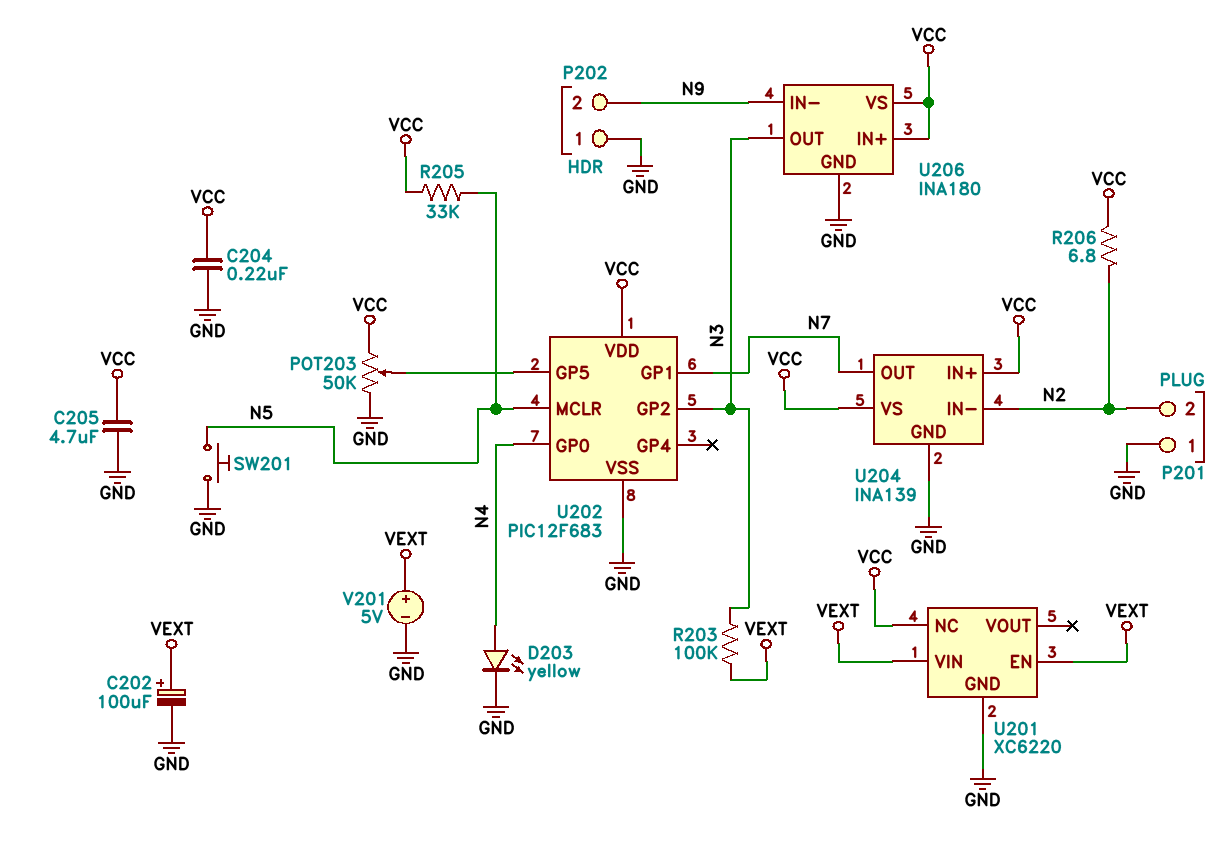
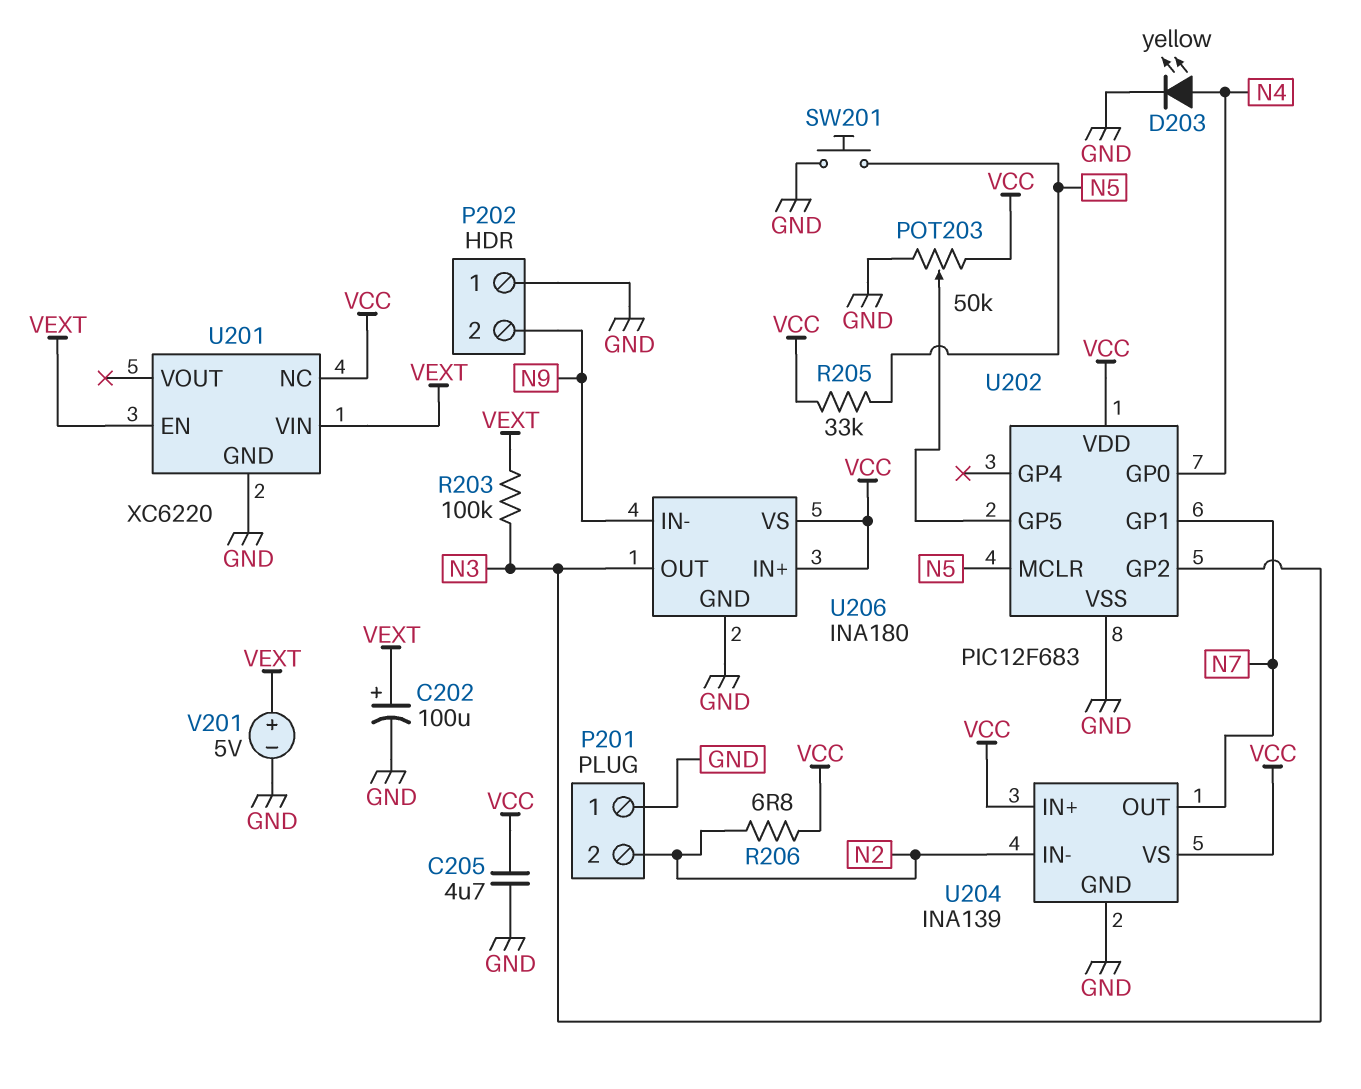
C204: 220nF (GND, VCC) -> none

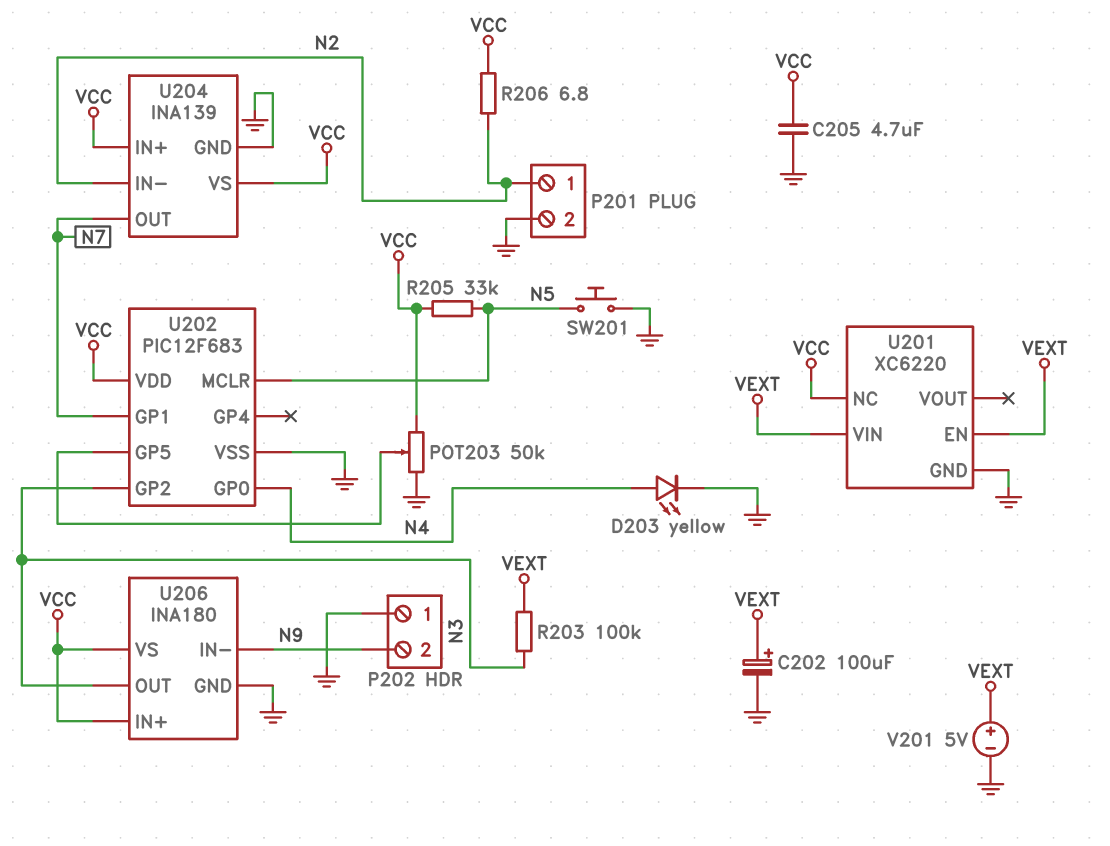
P201 pin 1: GND -> N2
P201 pin 2: N2 -> GND

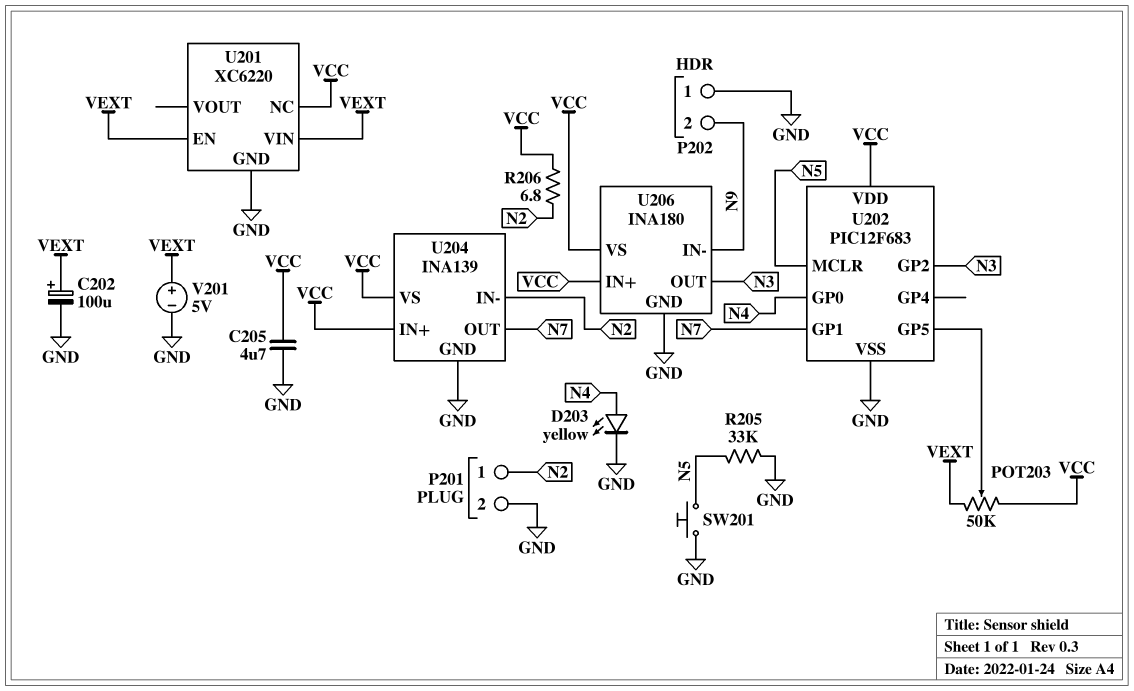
POT203: 50k (GND, VCC, wiper U202/GP5) -> 50k (VCC, VEXT, wiper U202/GP5)
R203: 100k (N3, VEXT) -> none
R205: 33k (N5, VCC) -> 33k (GND, N5)

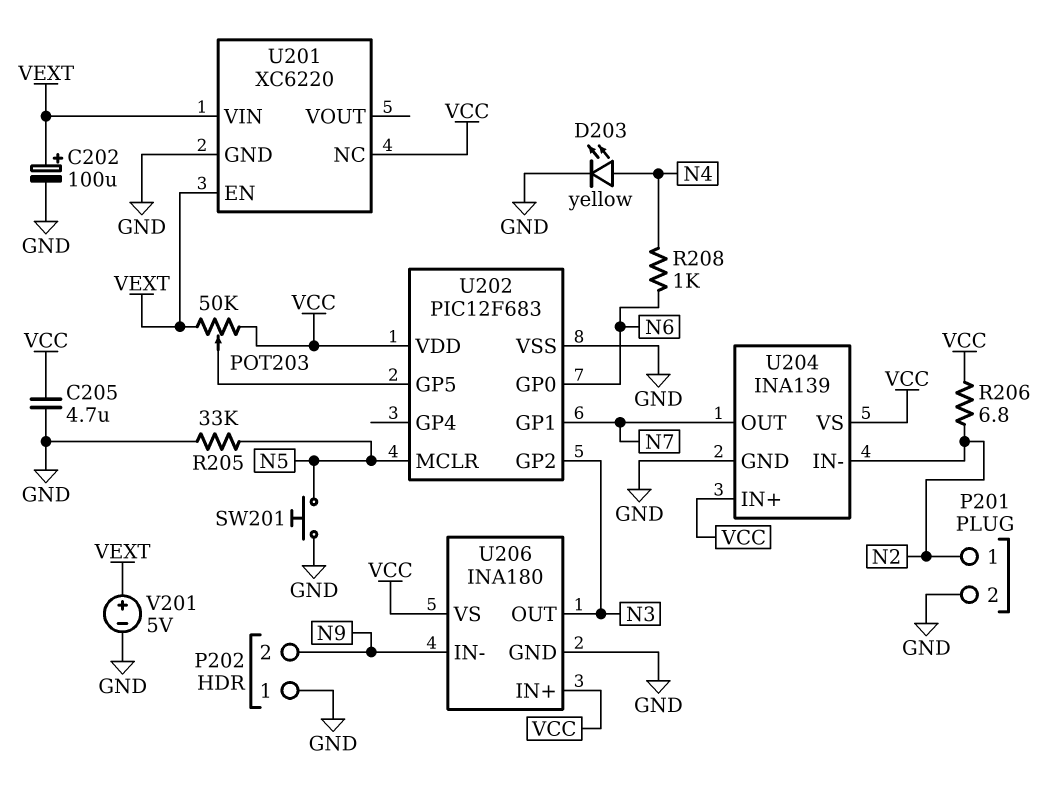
R208: none -> 1k (N4, N6)
U202 pin GP0: N4 -> N6

